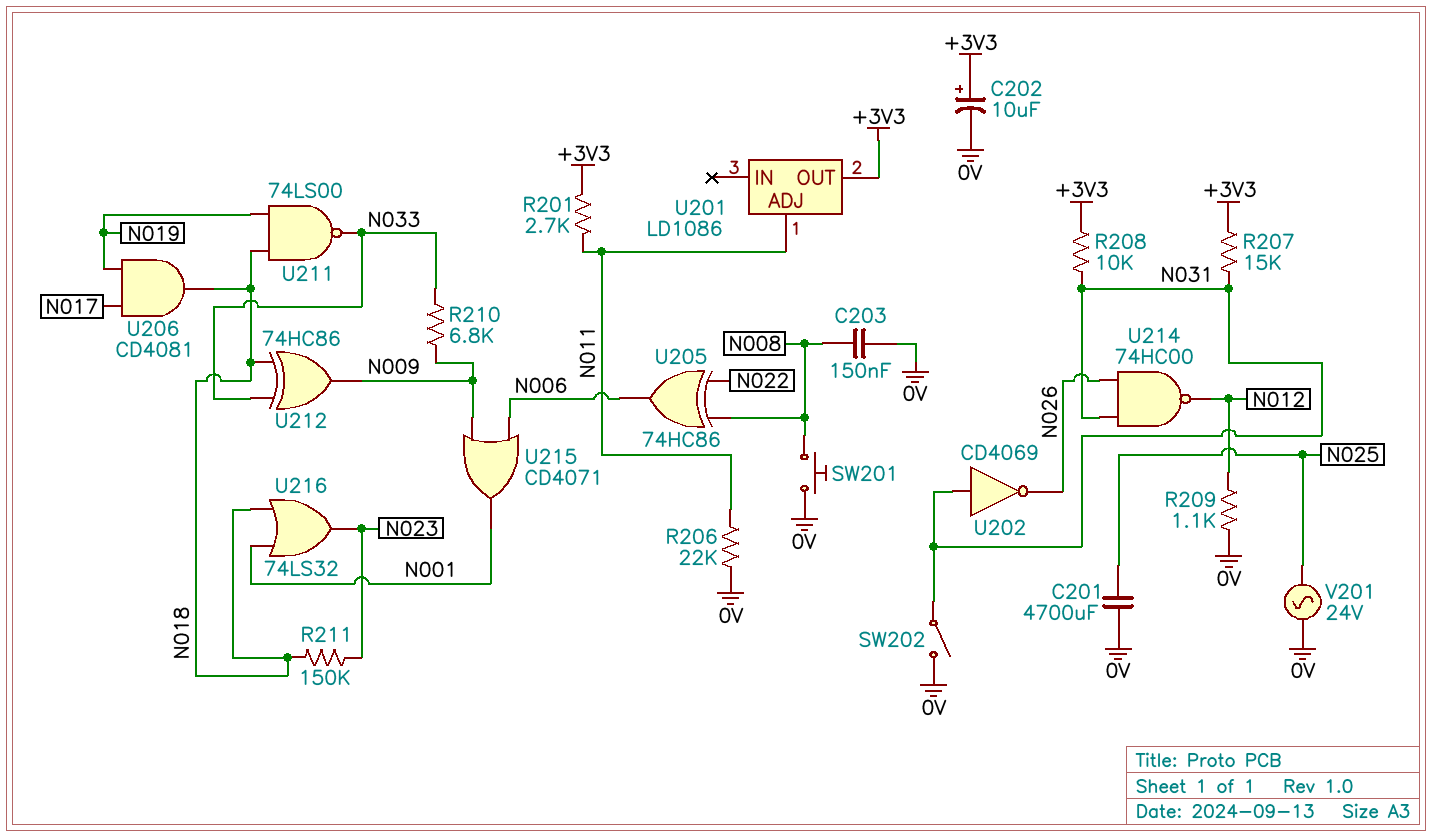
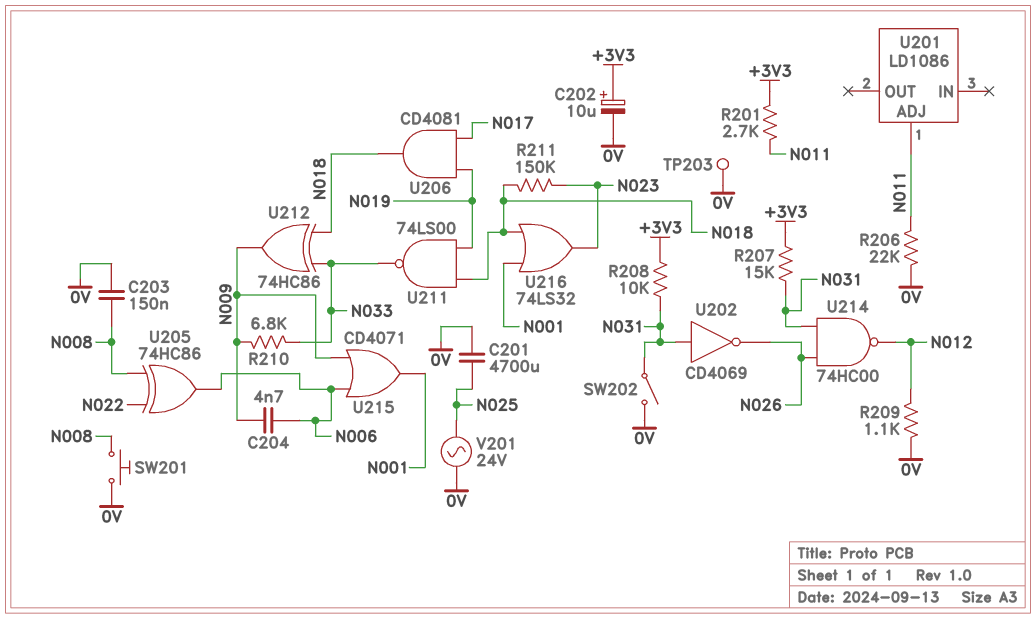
C204: none -> 4.7nF (N006, N009)
TP203: none -> test point (0V)
U201 pin OUT: +3V3 -> none

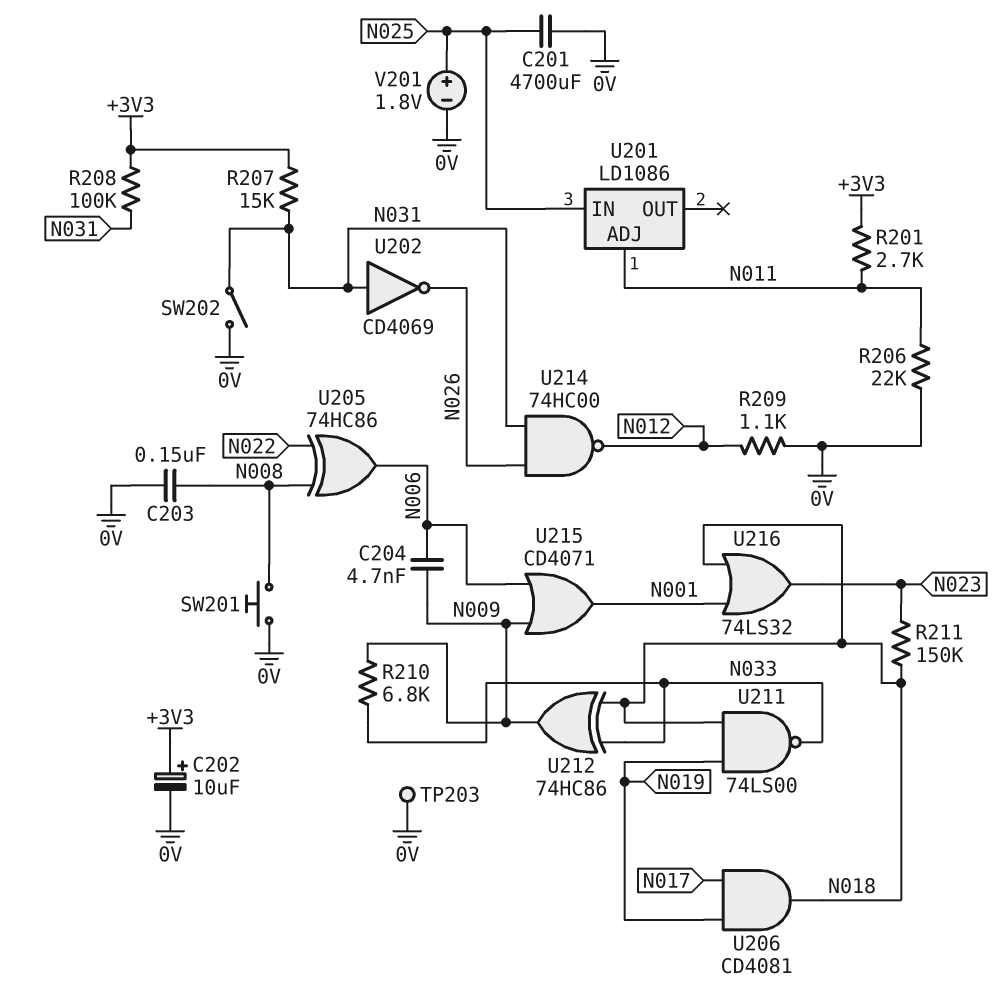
R208: 10k (+3V3, N031) -> 100k (+3V3, N031)
U201 pin IN: none -> N025
V201: AC 24V (0V, N025) -> 1.8V (plus N025, minus 0V)

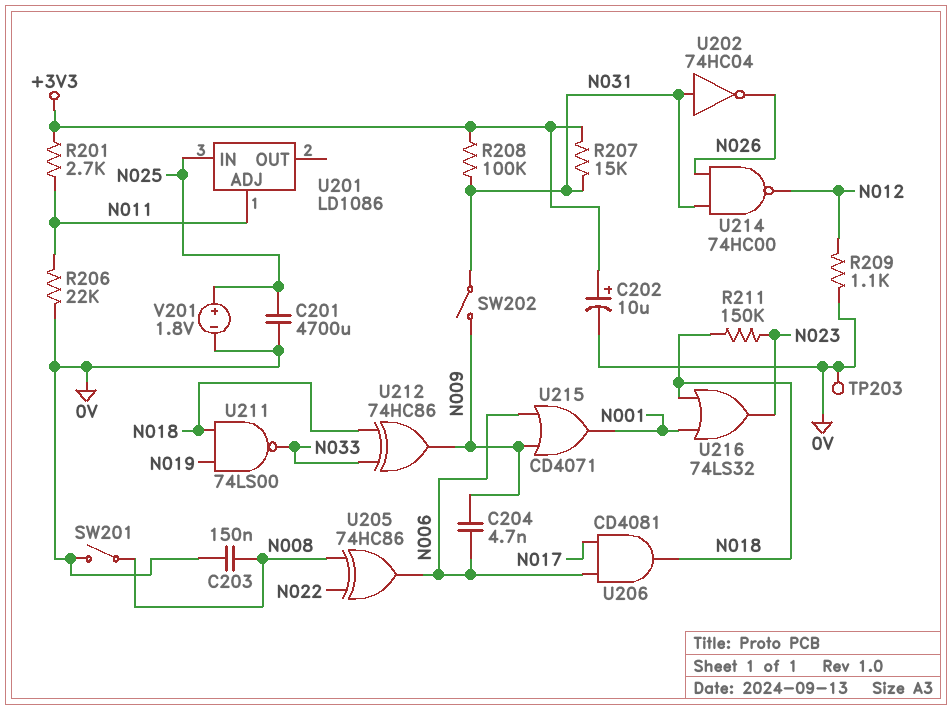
R210: 6.8k (N009, N033) -> none
SW201: button (0V, N008) -> switch (0V, N008)
SW202: switch (0V, N031) -> switch (N009, N031)
U202: NOT CD4069 (in N031, out N026) -> NOT 74HC04 (in N031, out N026)
U206: AND CD4081 (in N017, in N019, out N018) -> AND CD4081 (in N006, in N017, out N018)

